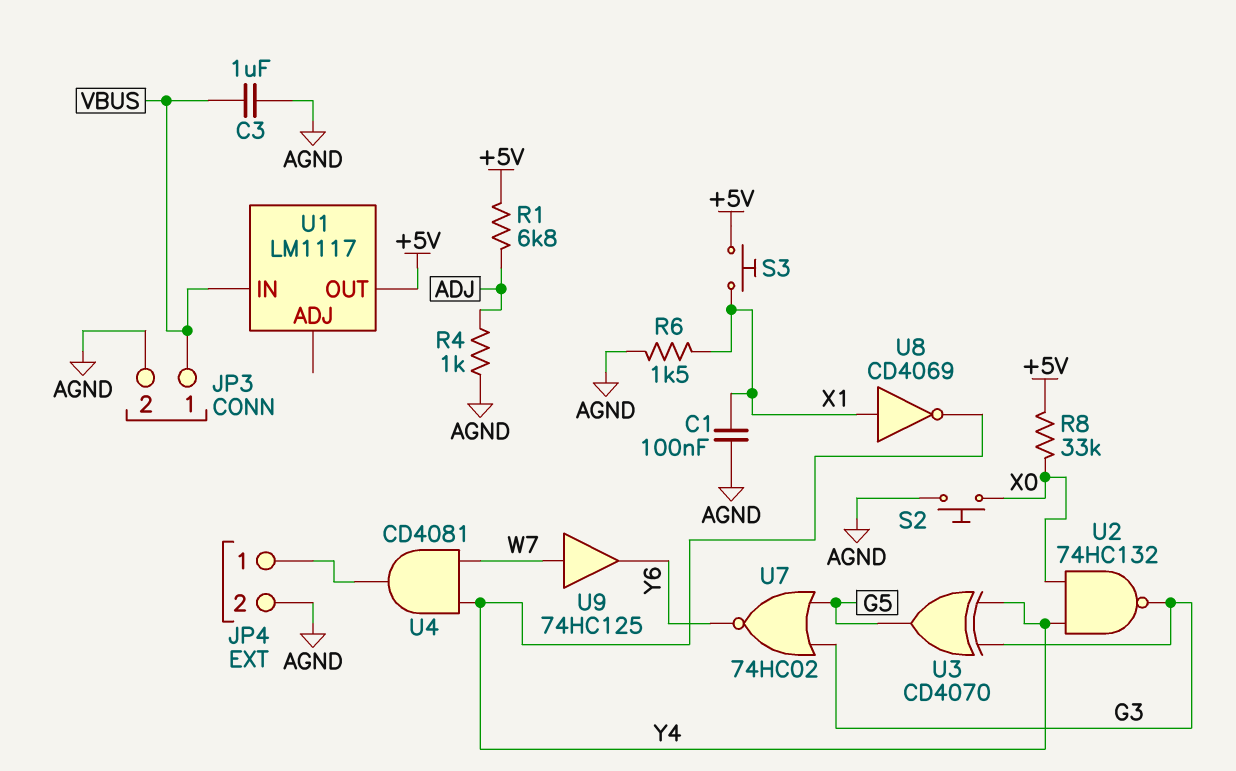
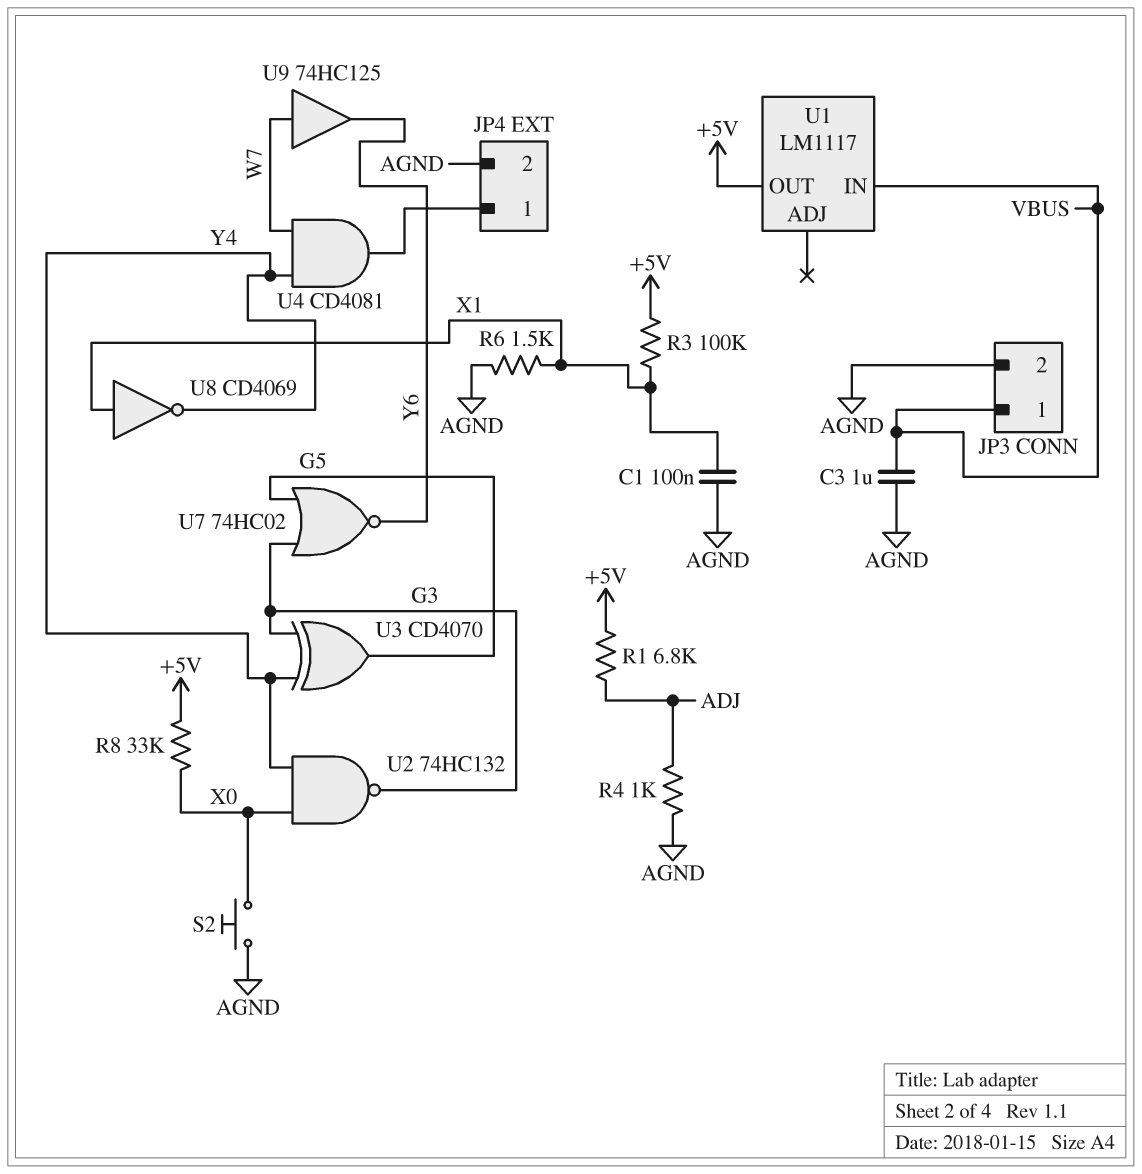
R3: none -> 100k (+5V, X1)
S3: button (+5V, X1) -> none

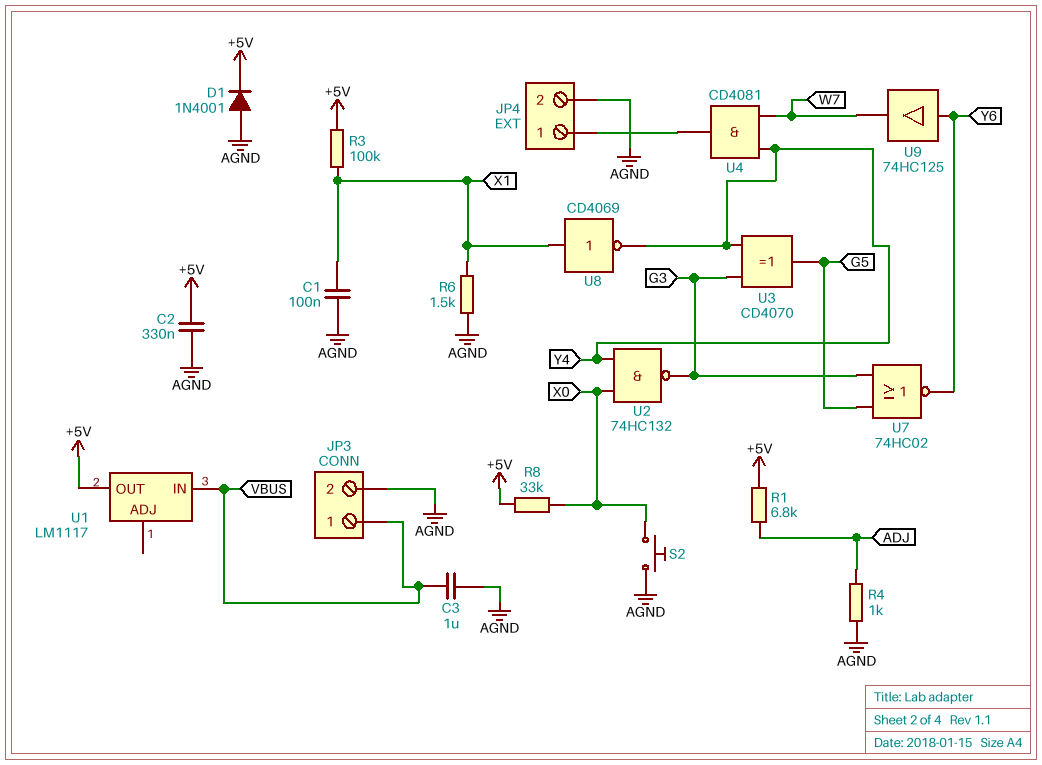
C2: none -> 330nF (+5V, AGND)
D1: none -> diode 1N4001 (A AGND, K +5V)
U9: buffer 74HC125 (in W7, out Y6) -> buffer 74HC125 (in Y6, out W7)

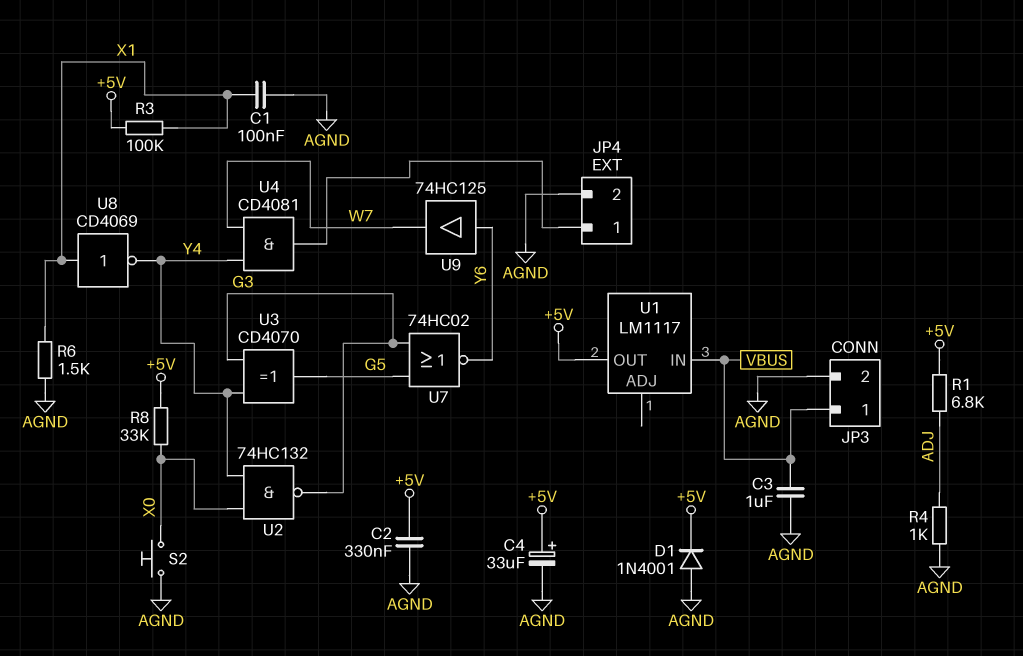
C4: none -> 33uF (plus +5V, minus AGND)

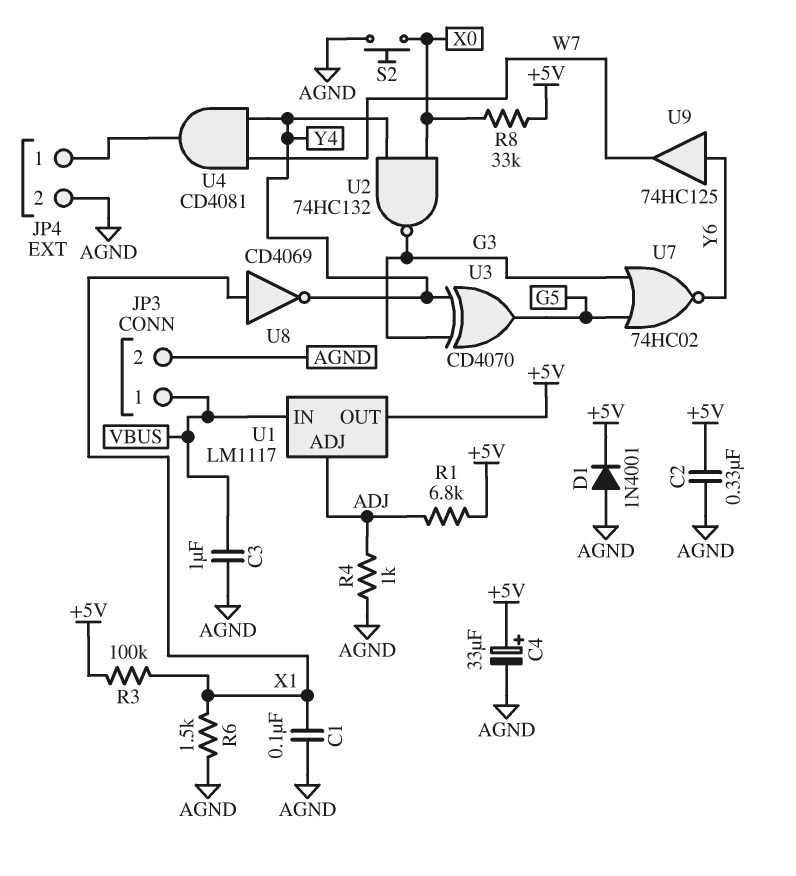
U1 pin ADJ: none -> ADJ

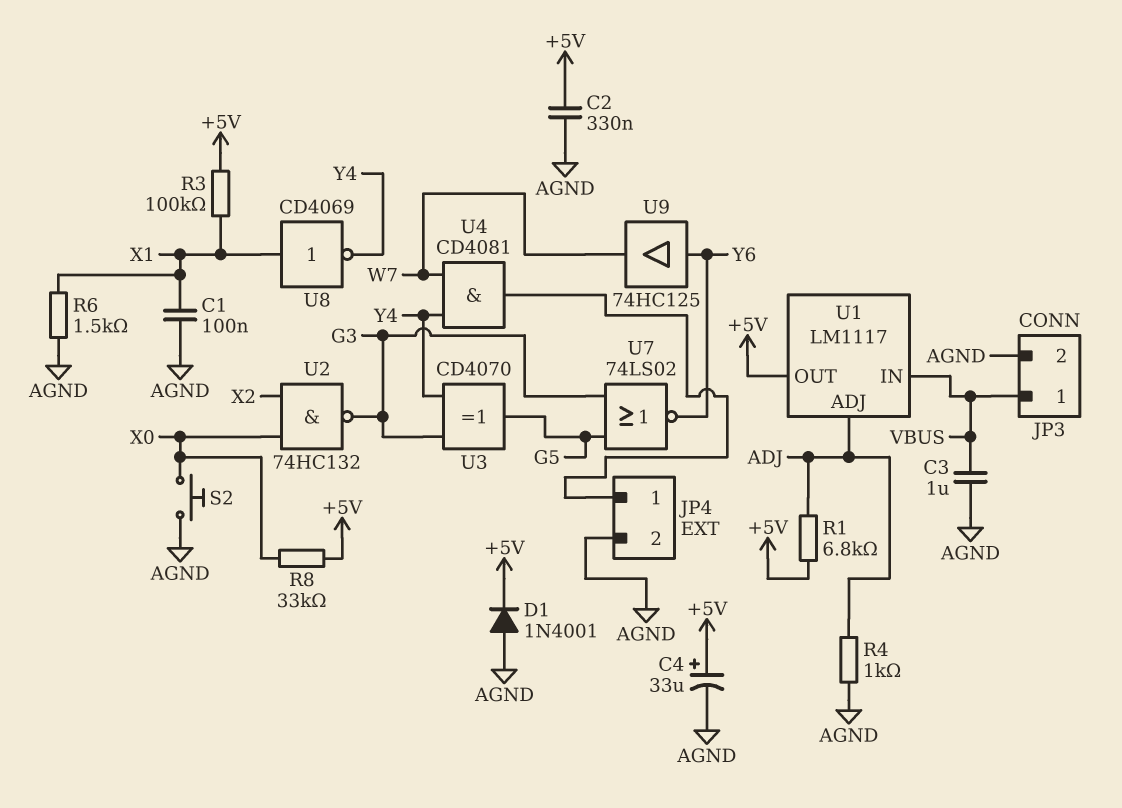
U2: NAND 74HC132 (in X0, in Y4, out G3) -> NAND 74HC132 (in X0, in X2, out G3)
U7: NOR 74HC02 (in G3, in G5, out Y6) -> NOR 74LS02 (in G3, in G5, out Y6)

